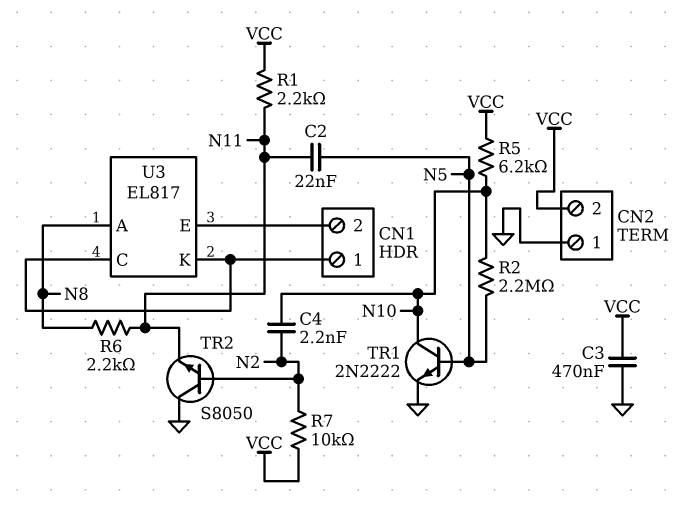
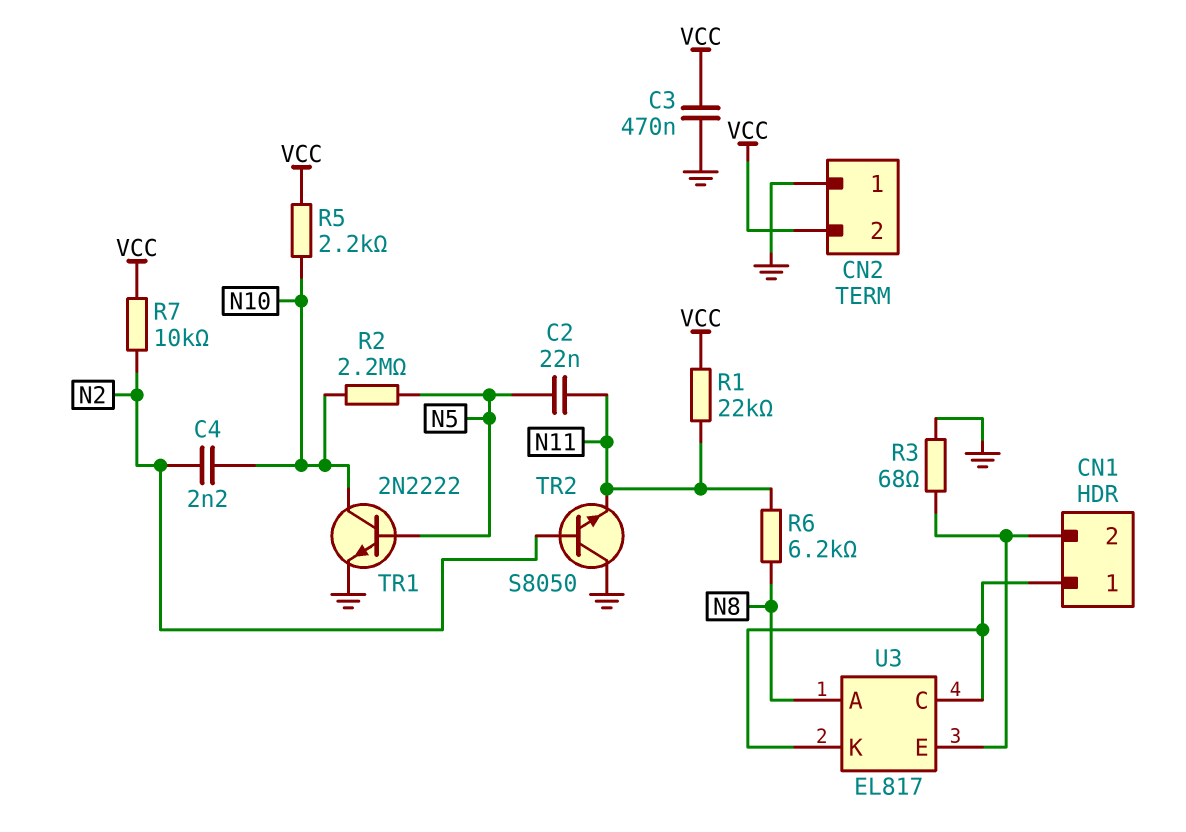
R1: 2.2k (N11, VCC) -> 22k (N11, VCC)
R3: none -> 68 (CN1/2, GND)
R5: 6.2k (N10, VCC) -> 2.2k (N10, VCC)
R6: 2.2k (N8, N11) -> 6.2k (N8, N11)

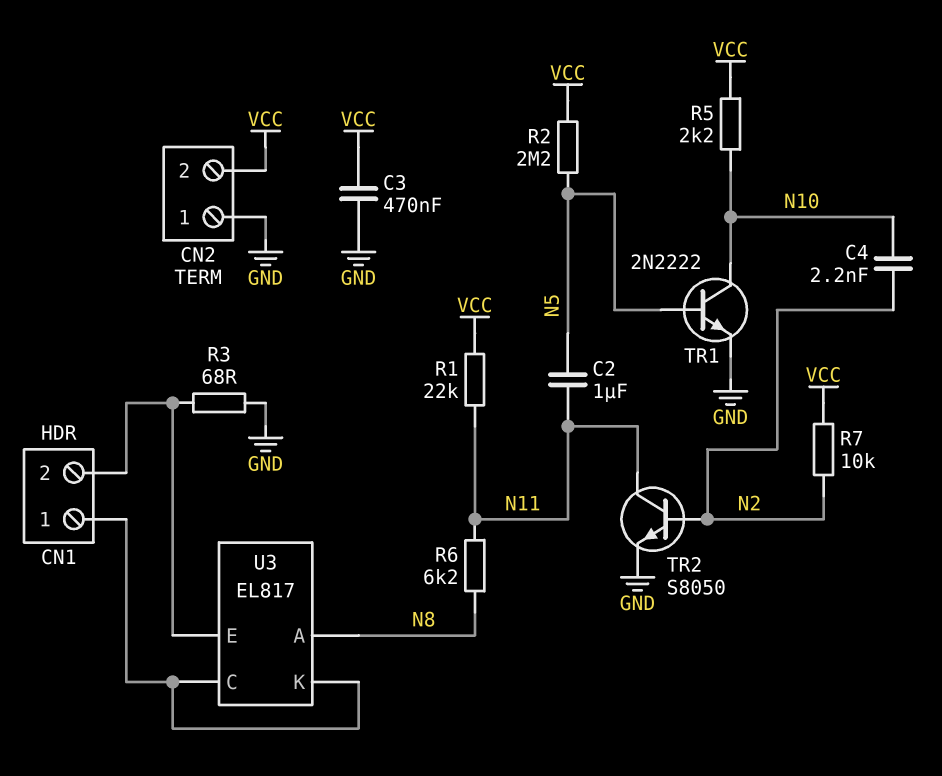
C2: 22nF (N5, N11) -> 1uF (N5, N11)
R2: 2.2M (N5, N10) -> 2.2M (N5, VCC)
TR2: NPN S8050 (B N2, C GND, E N11) -> NPN S8050 (B N2, C N11, E GND)

